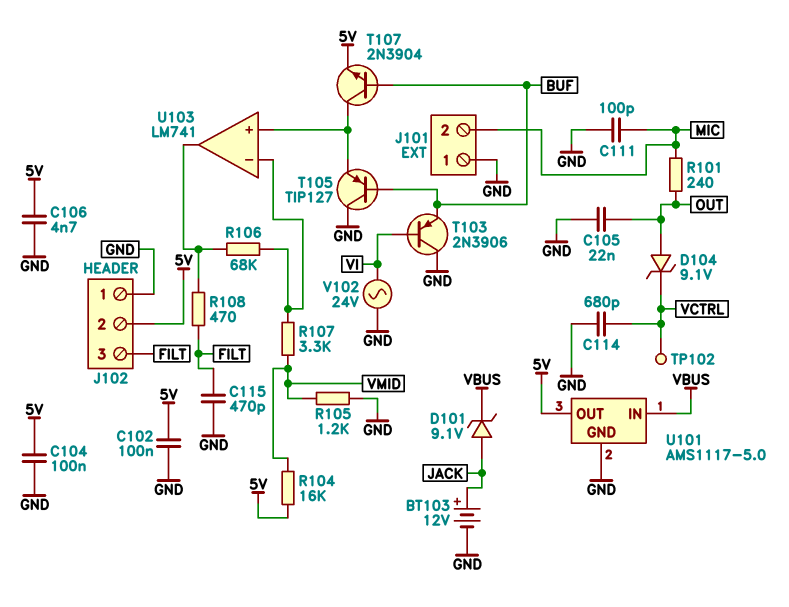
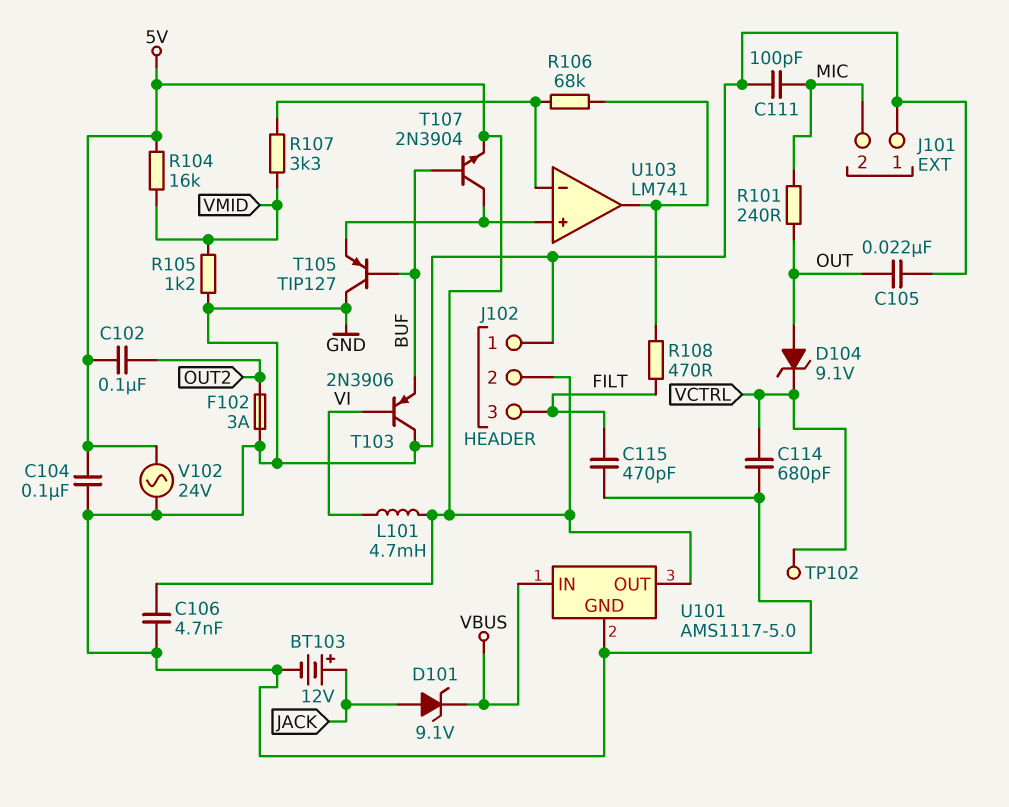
C102: 100nF (5V, GND) -> 100nF (5V, OUT2)
F102: none -> 3A (GND, OUT2)
L101: none -> 4.7mH (5V, VI)
V102: AC 24V (GND, VI) -> AC 24V (5V, GND)

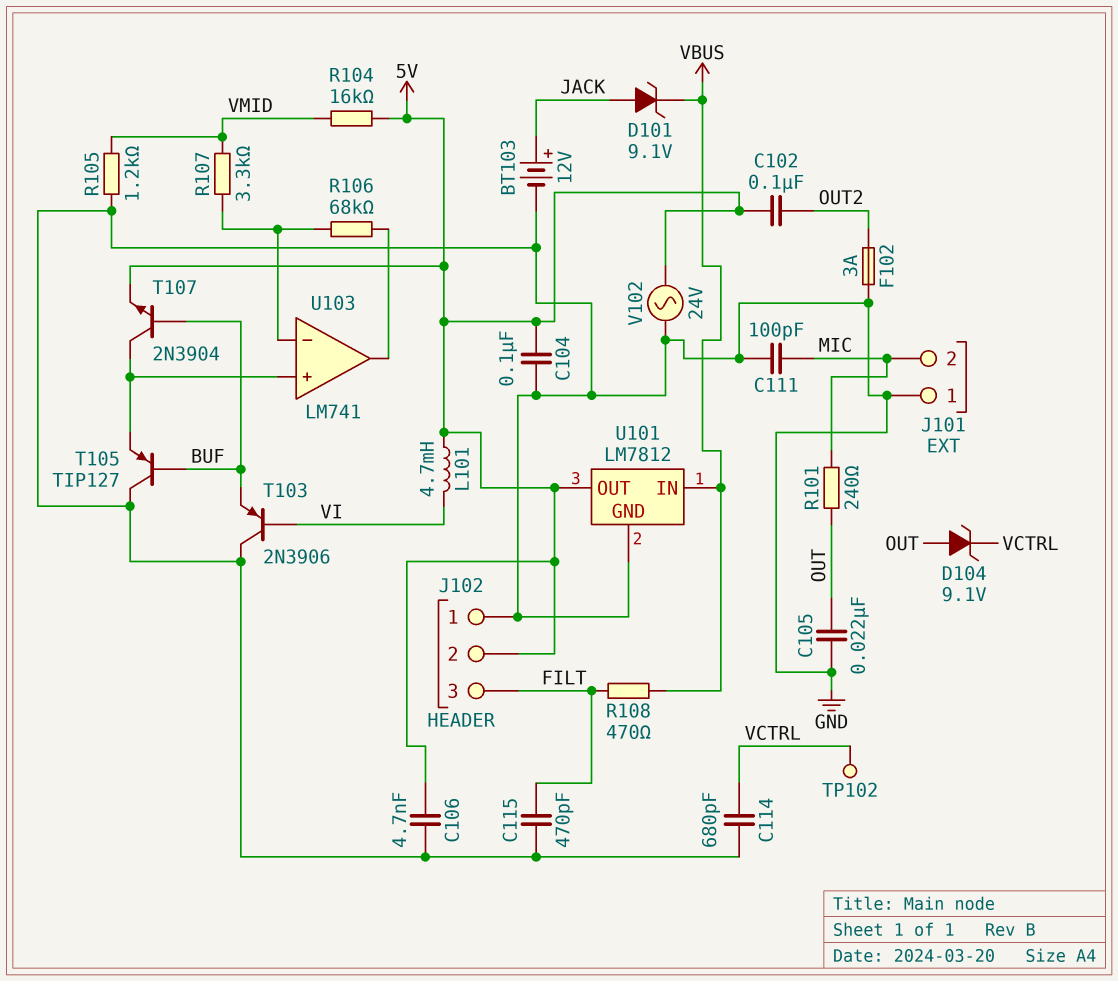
R108: 470 (FILT, U103/out) -> 470 (FILT, VBUS)
U101: AMS1117-5.0 -> LM7812

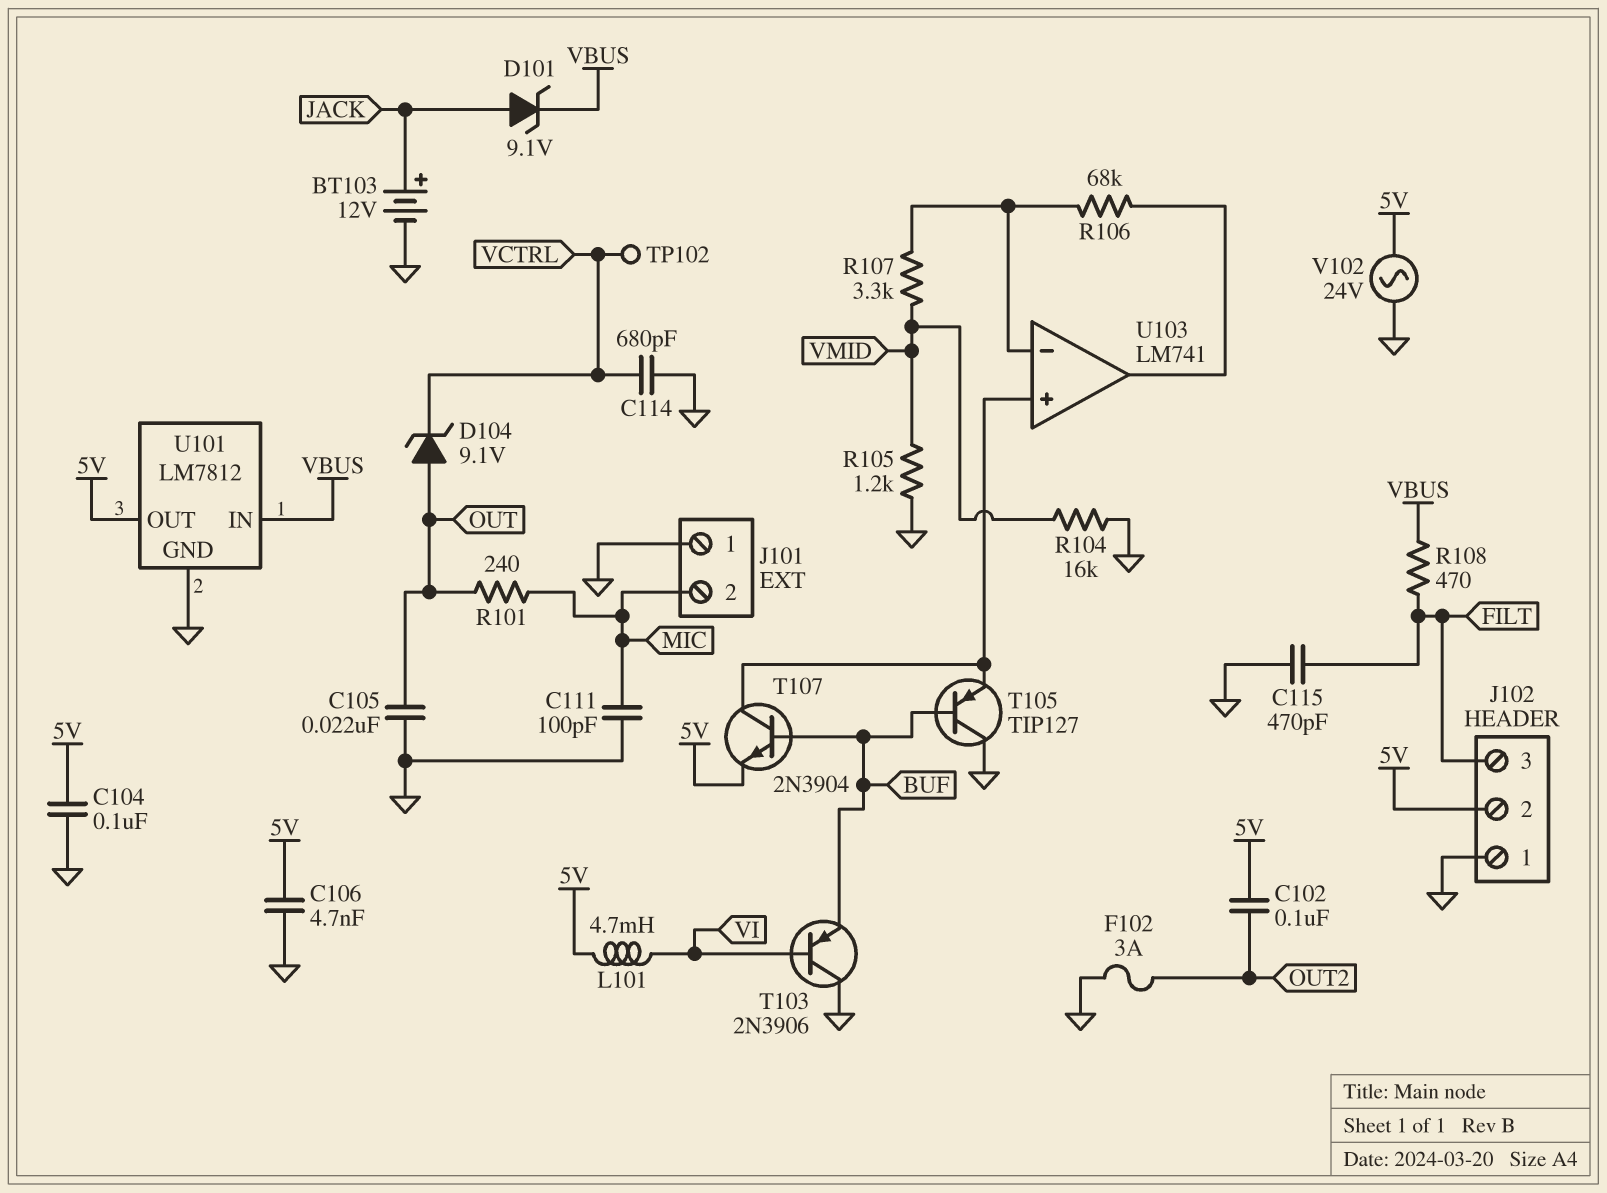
R104: 16k (5V, VMID) -> 16k (GND, VMID)

